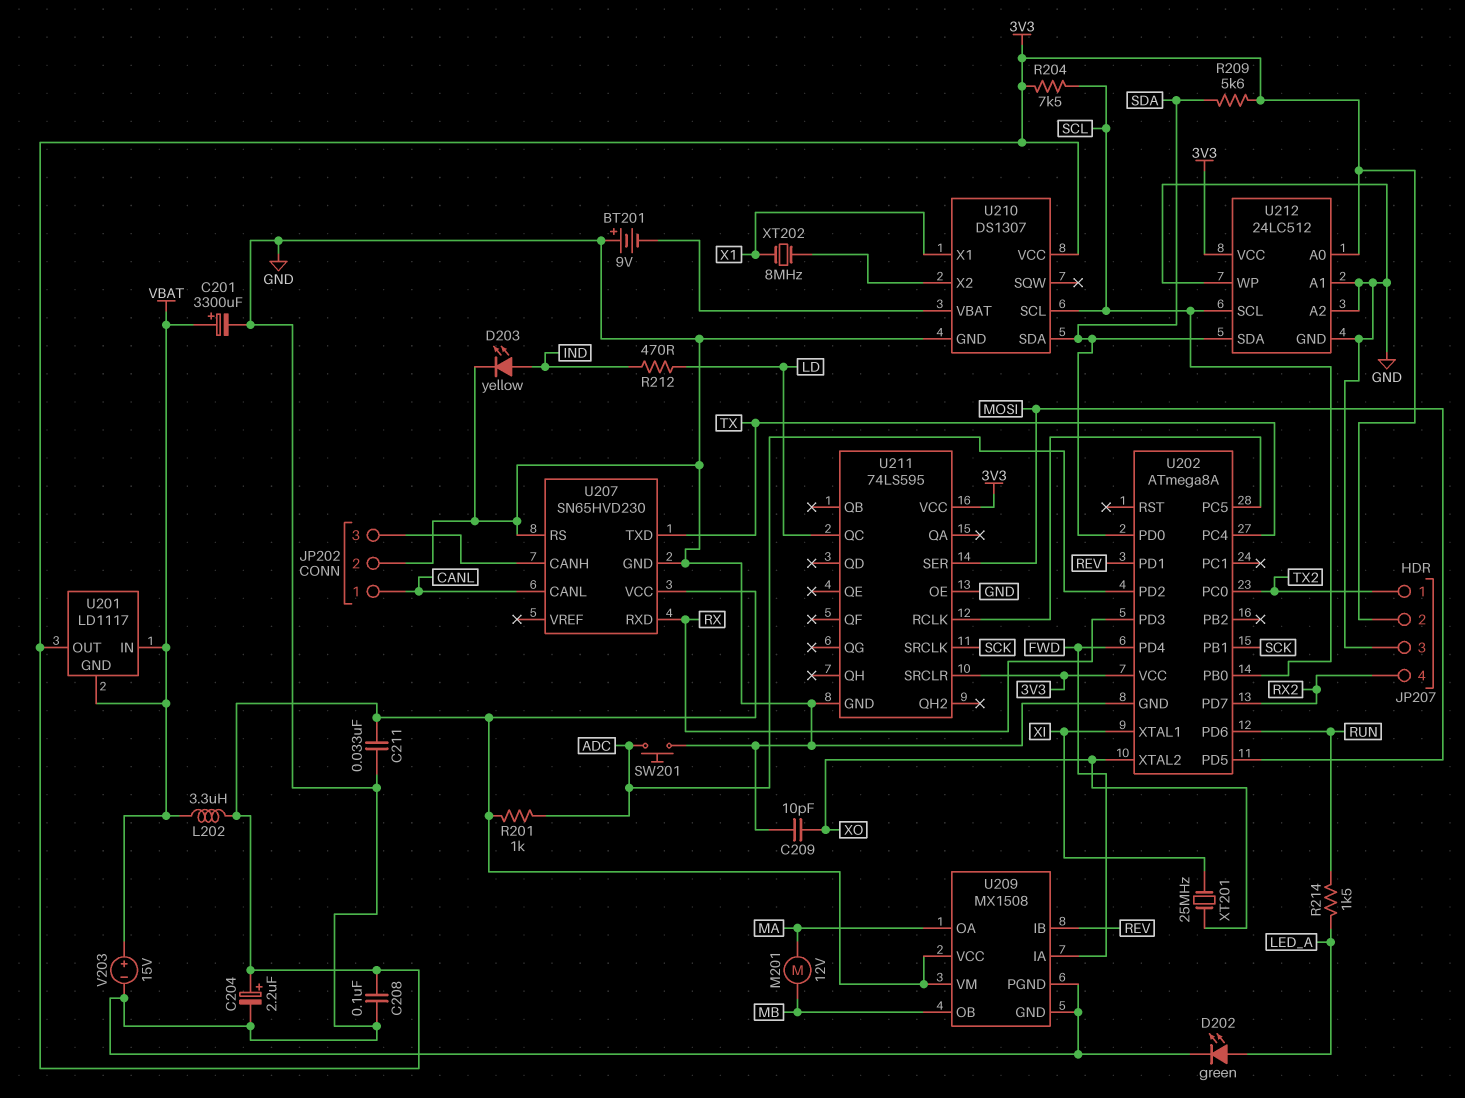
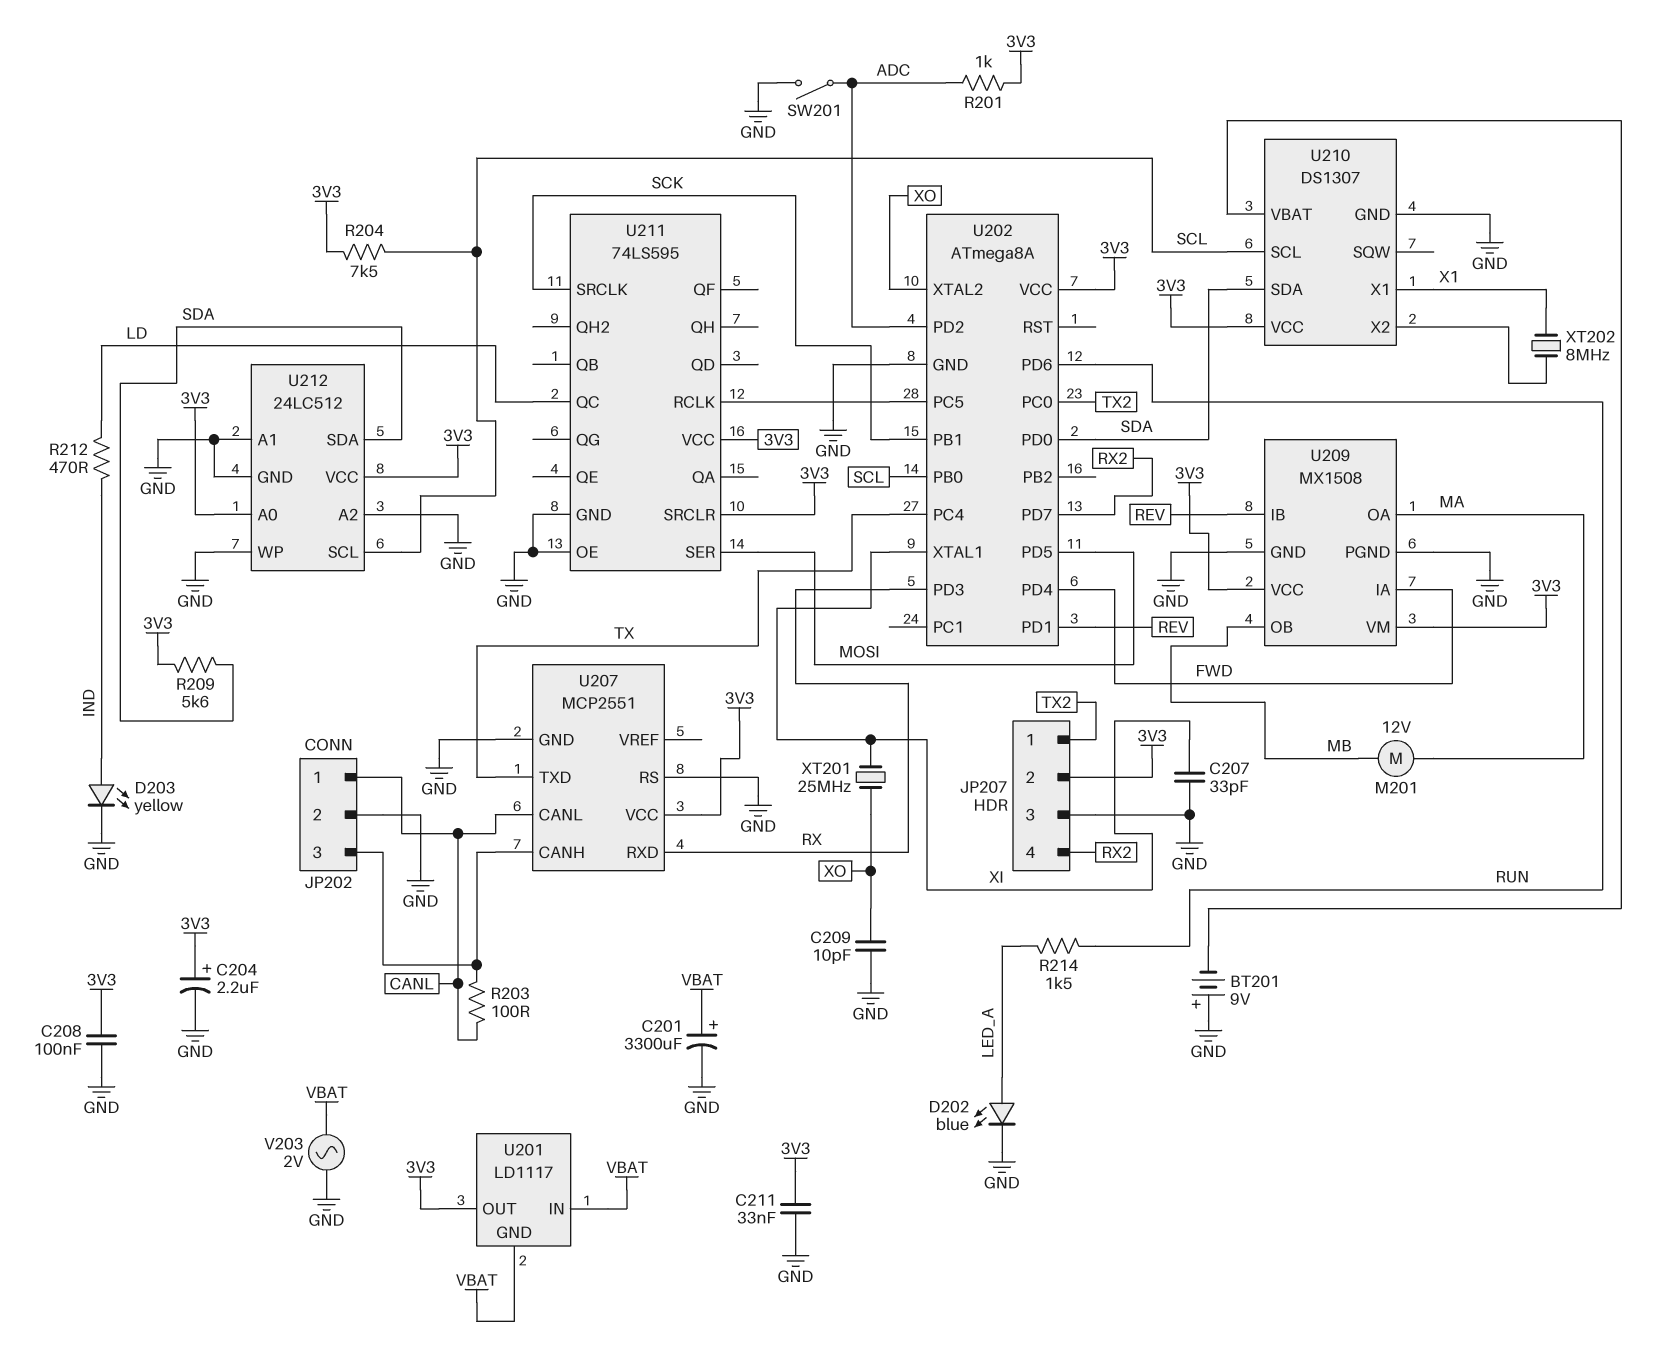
C207: none -> 33pF (GND, XI)
D202: LED green (A LED_A, K GND) -> LED blue (A LED_A, K GND)
L202: 3.3uH (3V3, VBAT) -> none
R203: none -> 100 (CANL, JP202/3)
SW201: button (ADC, GND) -> switch (ADC, GND)
U207: SN65HVD230 -> MCP2551
V203: 15V (plus VBAT, minus GND) -> AC 2V (GND, VBAT)

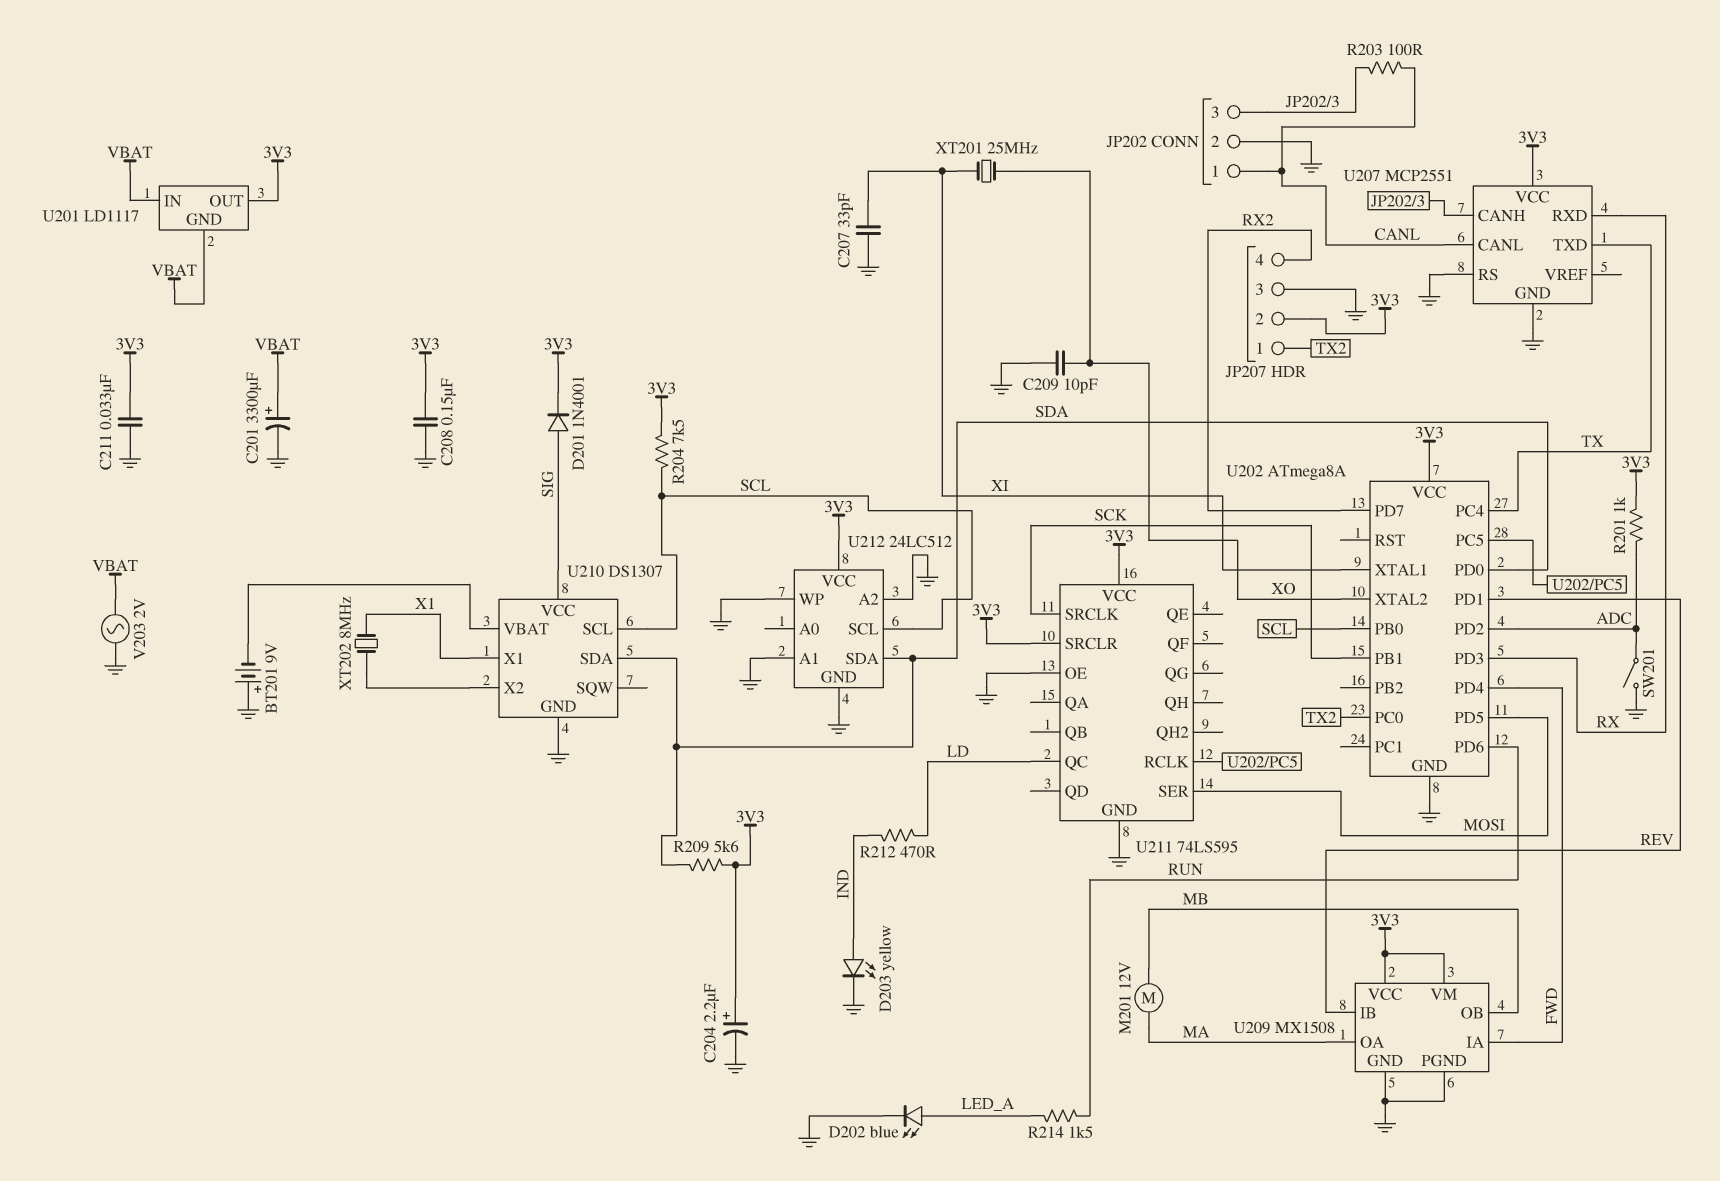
C208: 100nF (3V3, GND) -> 150nF (3V3, GND)
D201: none -> diode 1N4001 (A SIG, K 3V3)
U210 pin VCC: 3V3 -> SIG
U212 pin A0: 3V3 -> none

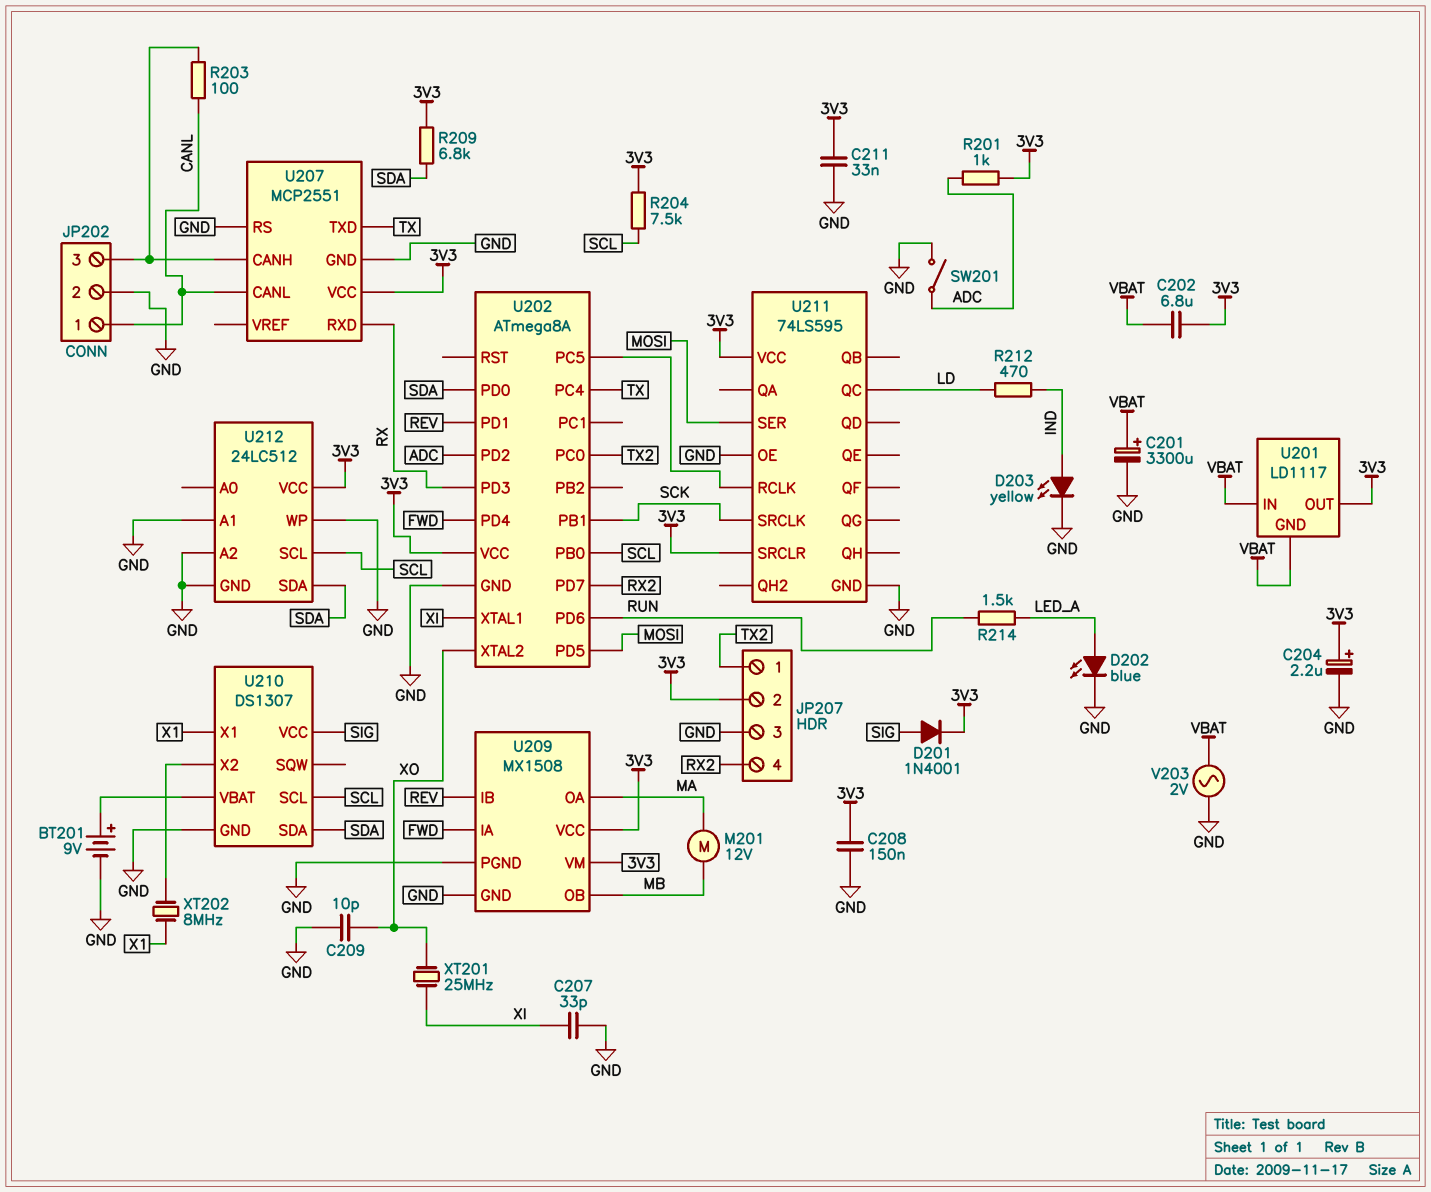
BT201: 9V (plus GND, minus U210/VBAT) -> 9V (plus U210/VBAT, minus GND)
C202: none -> 6.8uF (3V3, VBAT)
R209: 5.6k (3V3, SDA) -> 6.8k (3V3, SDA)

